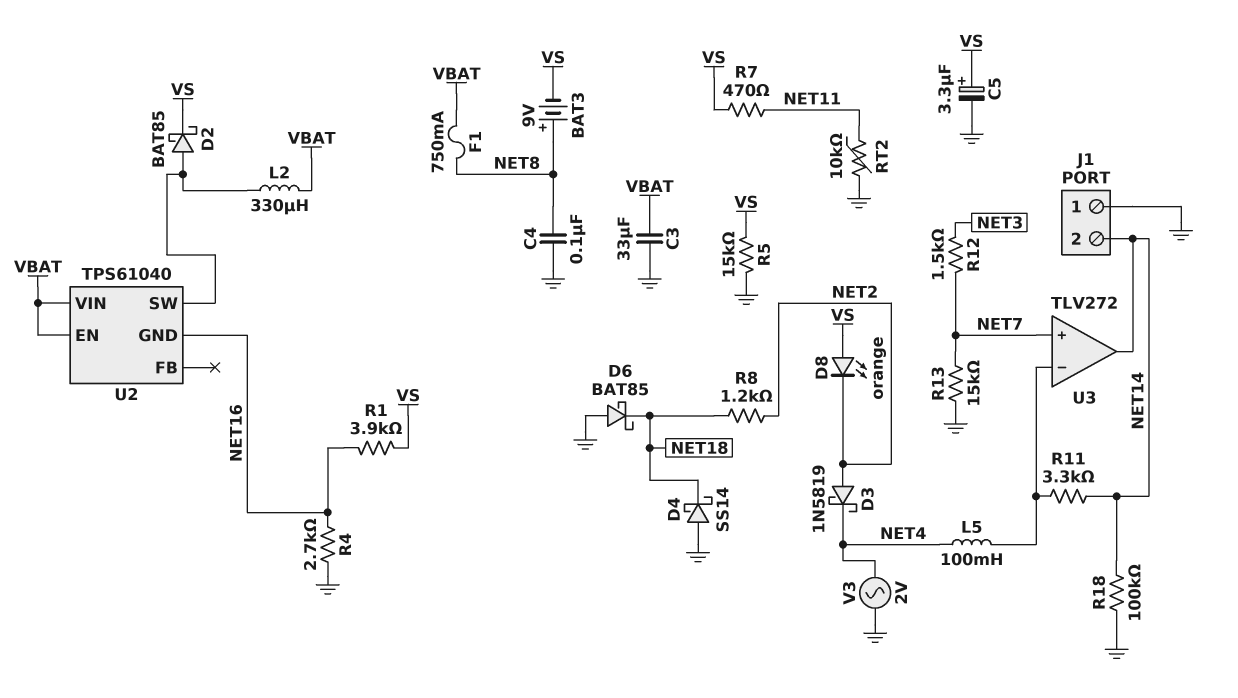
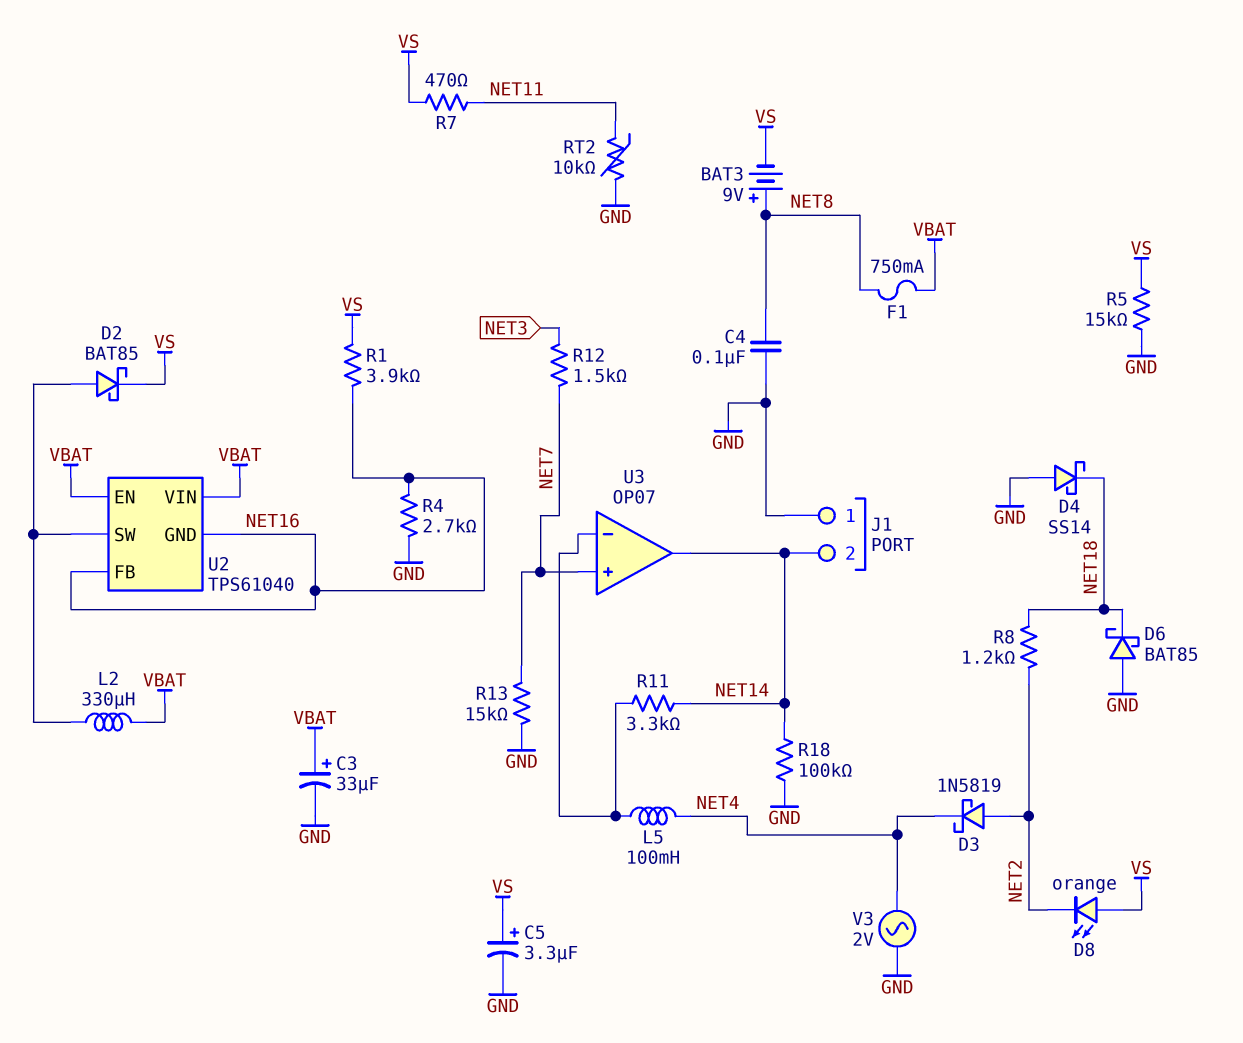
C3: 33uF (GND, VBAT) -> 33uF (plus VBAT, minus GND)
U2 pin FB: none -> NET16
U3: TLV272 -> OP07

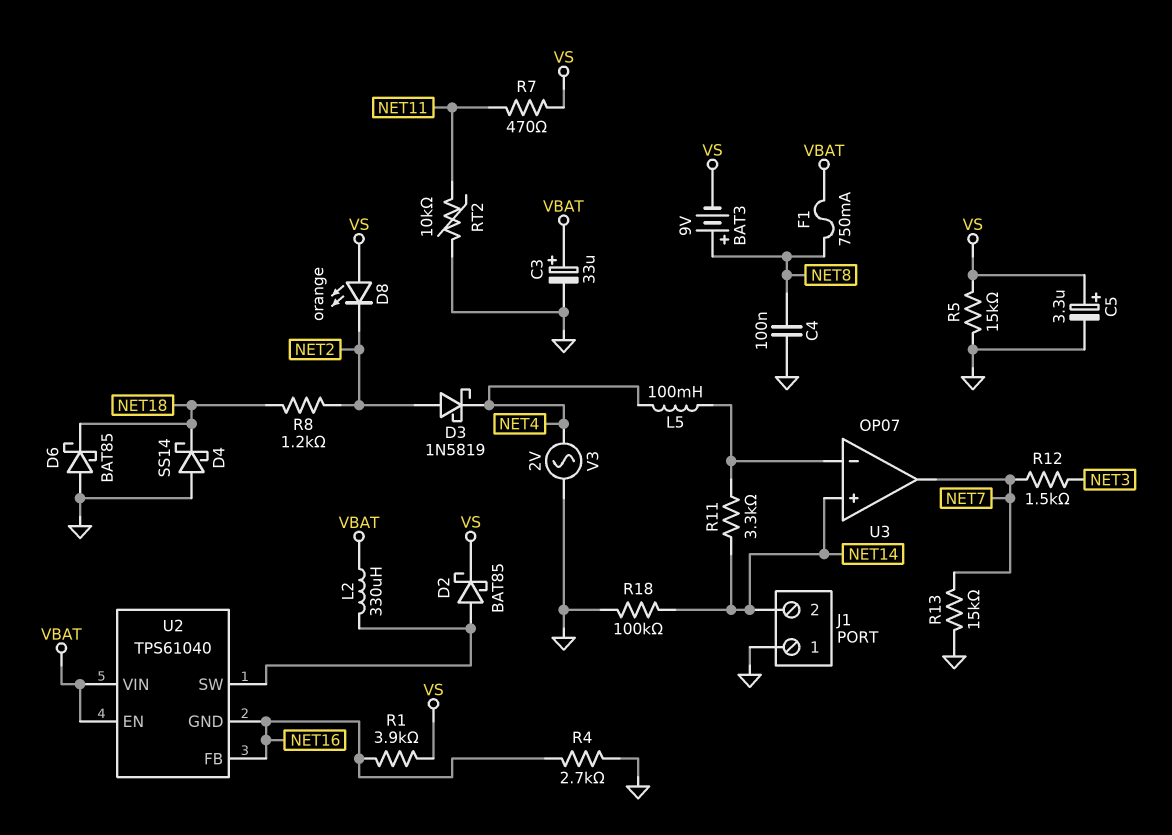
U3 pin in+: NET7 -> NET14
U3 pin out: NET14 -> NET7

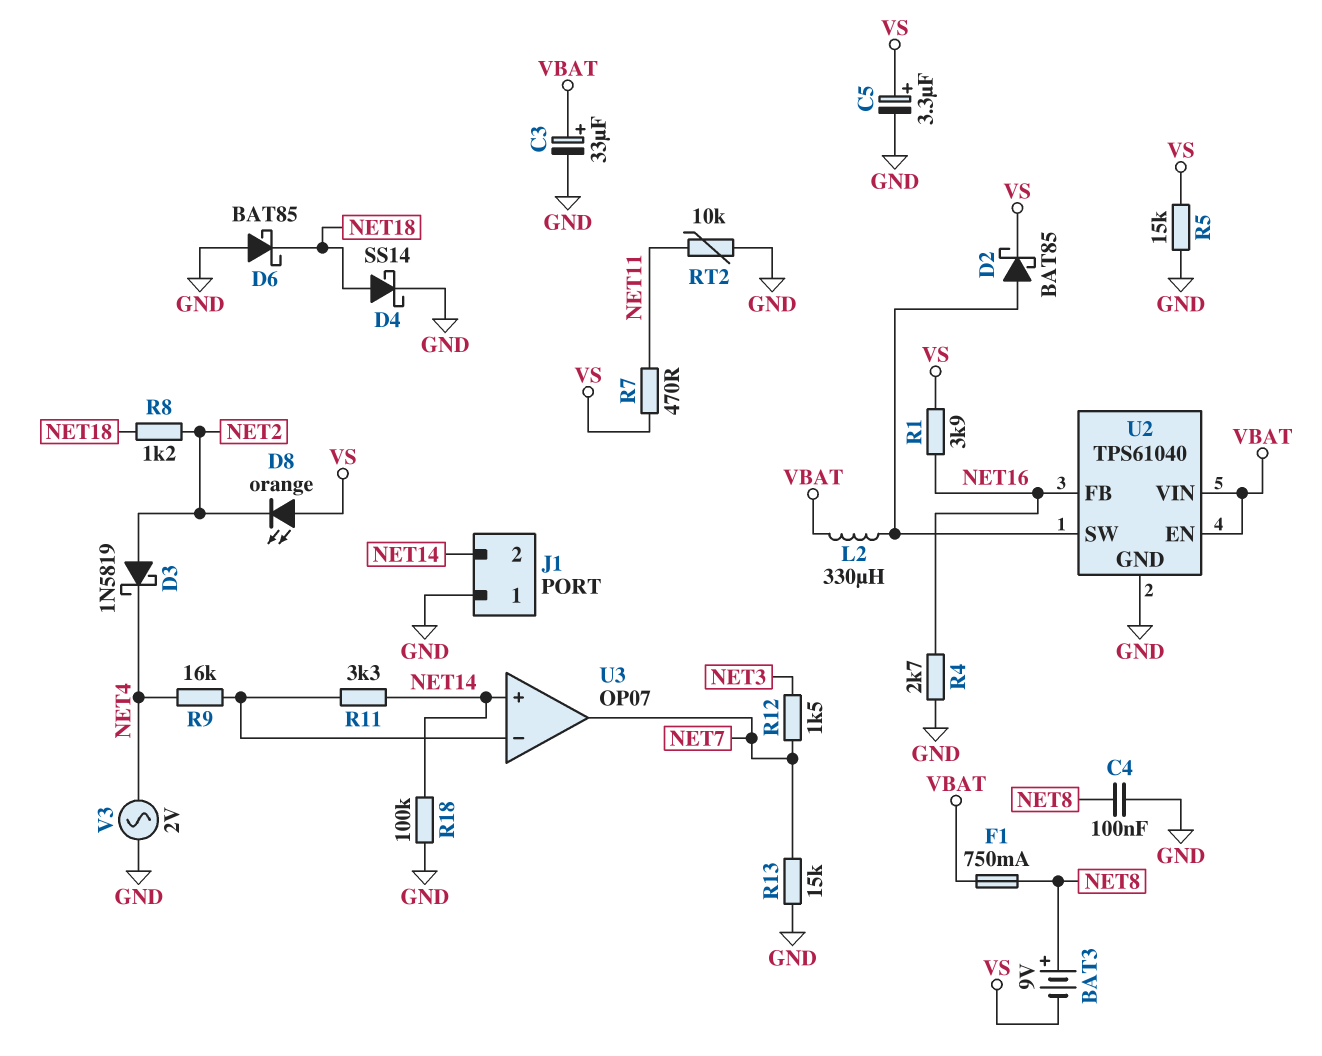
D4: schottky SS14 (A GND, K NET18) -> schottky SS14 (A NET18, K GND)
L5: 100mH (NET4, U3/in-) -> none
R9: none -> 16k (NET4, U3/in-)
U2 pin GND: NET16 -> GND

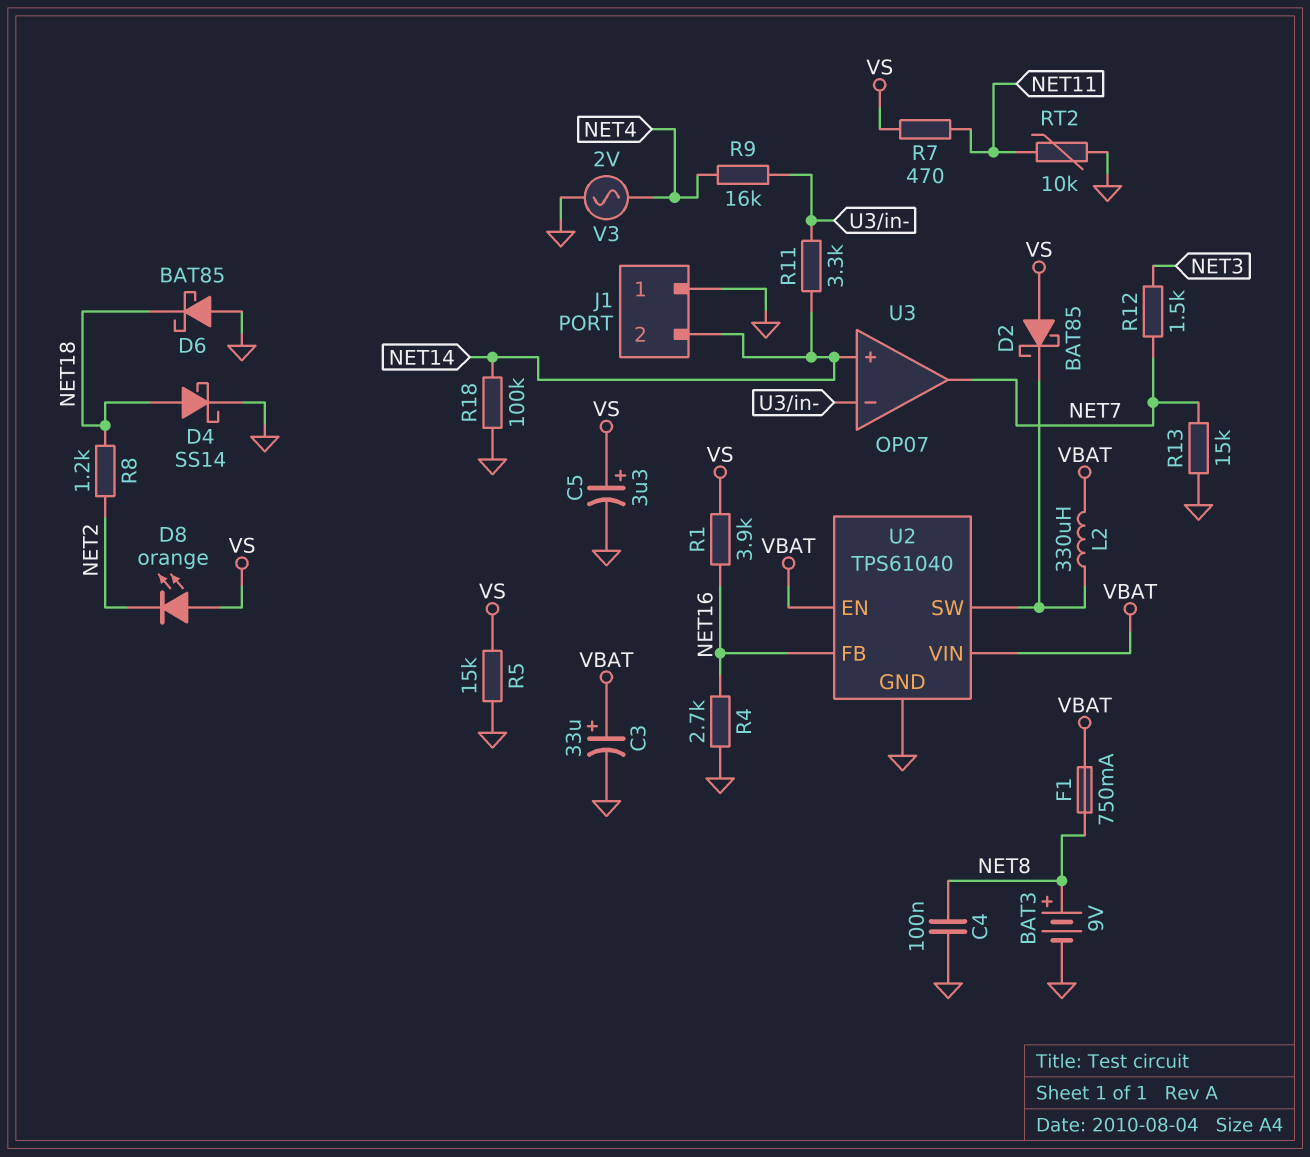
BAT3: 9V (plus NET8, minus VS) -> 9V (plus NET8, minus GND)
D2: schottky BAT85 (A U2/SW, K VS) -> schottky BAT85 (A VS, K U2/SW)
D3: schottky 1N5819 (A NET2, K NET4) -> none

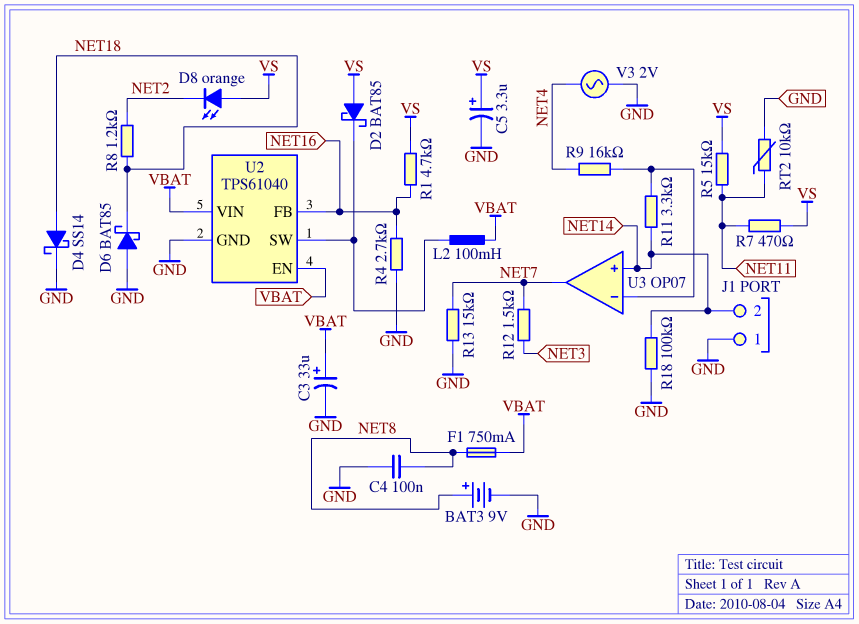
L2: 330uH (U2/SW, VBAT) -> 100mH (U2/SW, VBAT)
R1: 3.9k (NET16, VS) -> 4.7k (NET16, VS)
R5: 15k (GND, VS) -> 15k (NET11, VS)

